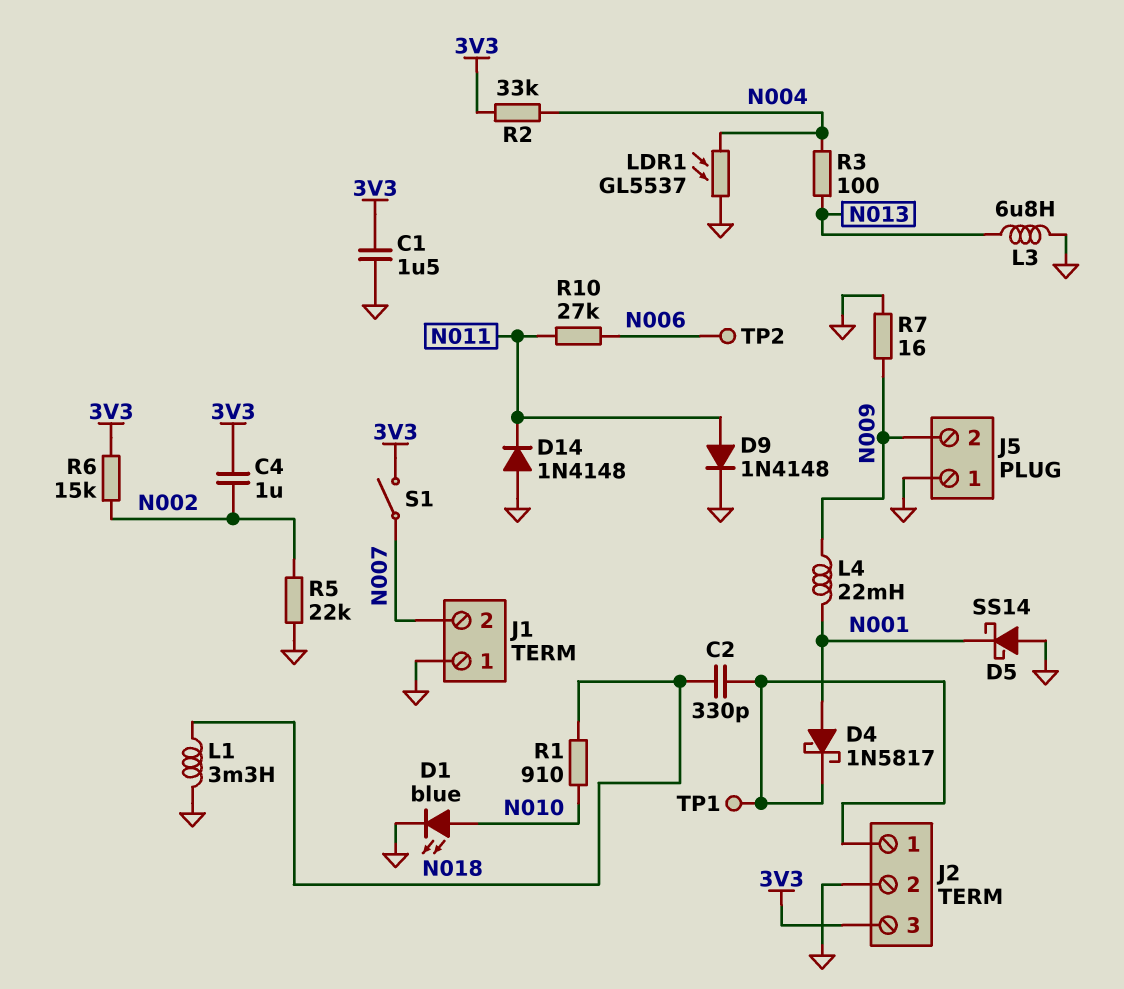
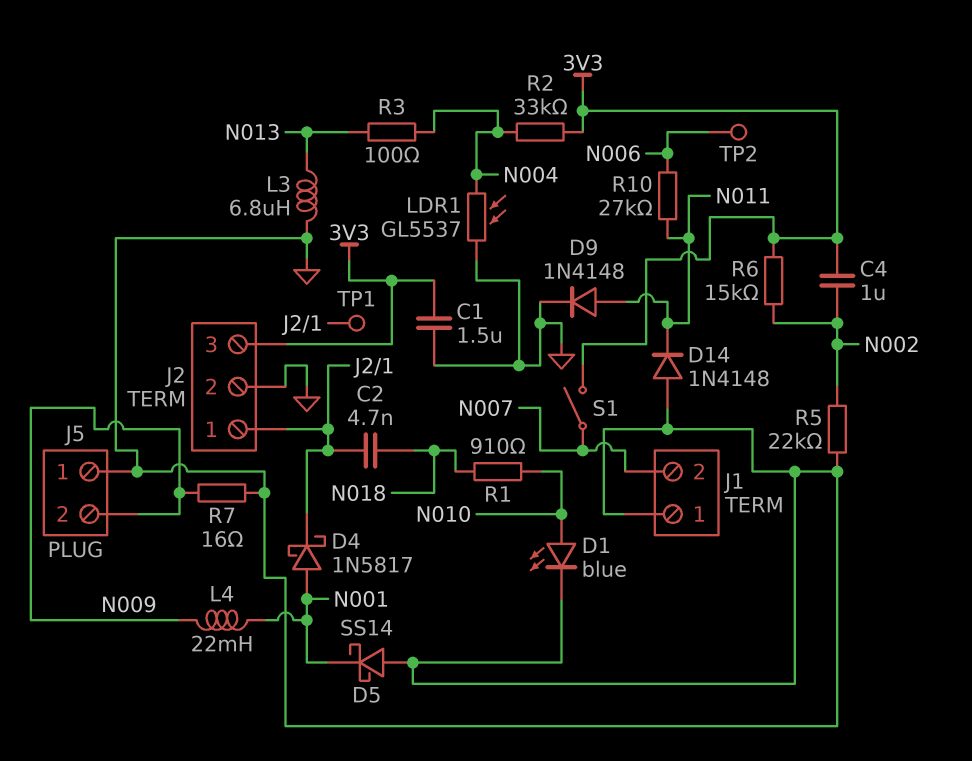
C2: 330pF (J2/1, N018) -> 4.7nF (J2/1, N018)
L1: 3.3mH (GND, N018) -> none

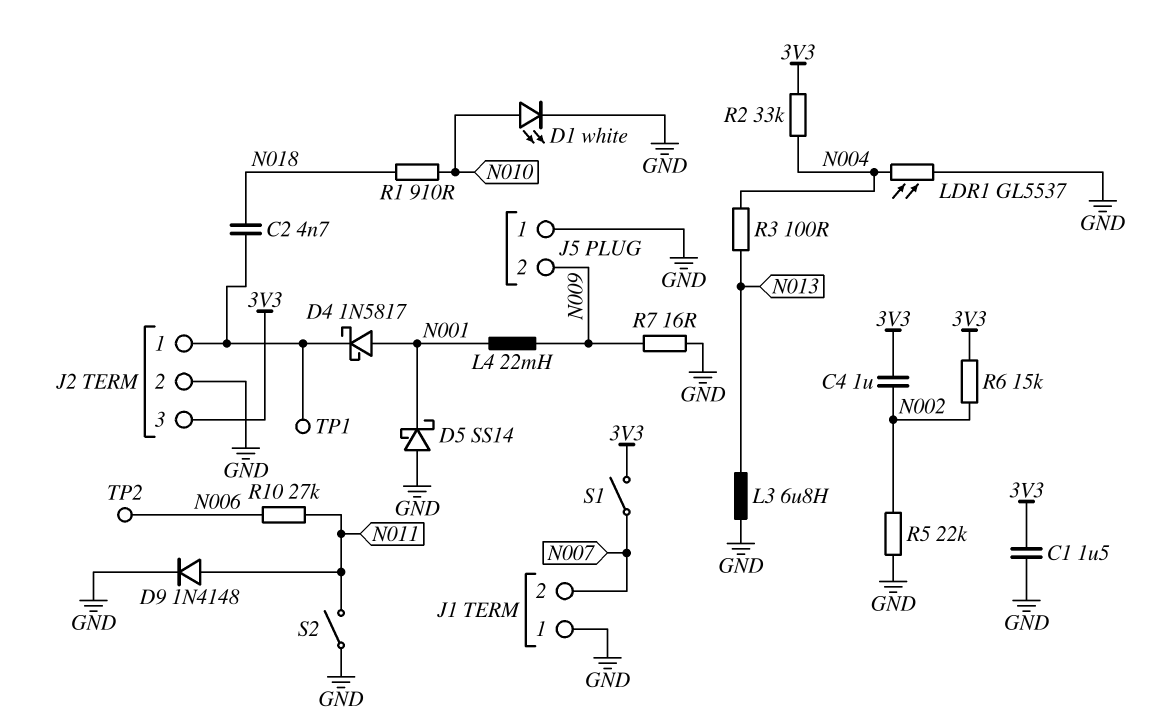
D1: LED blue (A N010, K GND) -> LED white (A N010, K GND)
D14: diode 1N4148 (A GND, K N011) -> none
S2: none -> switch (GND, N011)

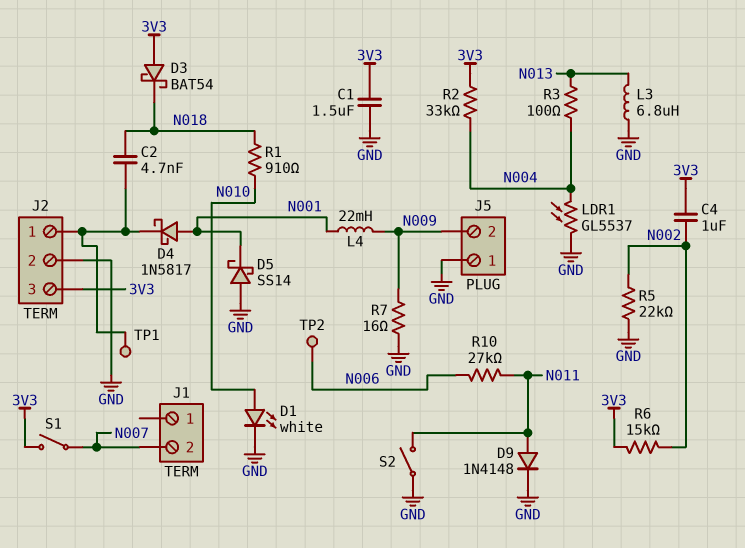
D3: none -> schottky BAT54 (A 3V3, K N018)
J1 pin 1: GND -> none

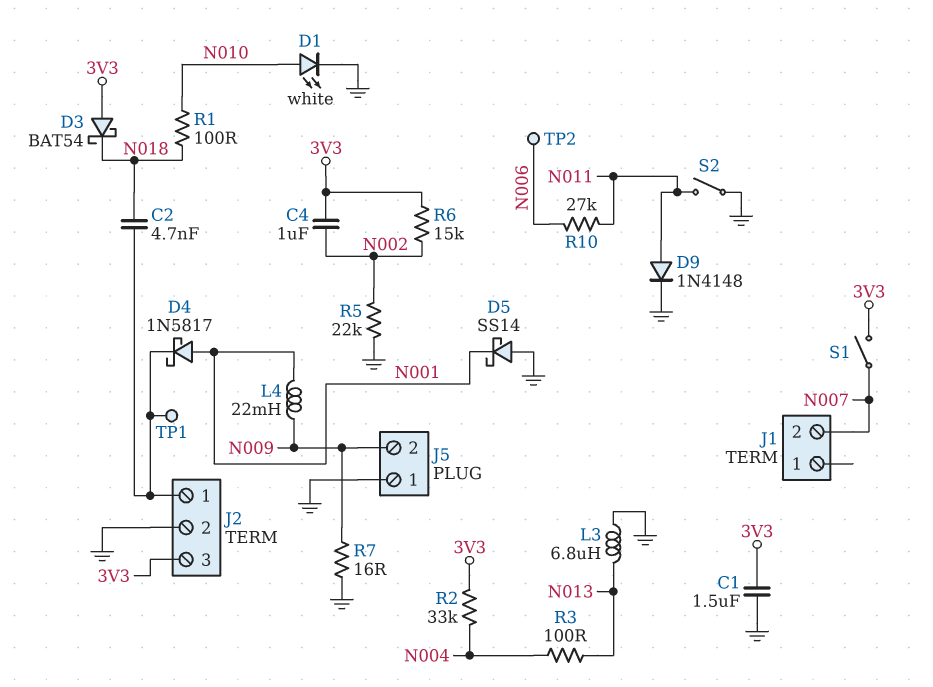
LDR1: GL5537 (GND, N004) -> none
R1: 910 (N010, N018) -> 100 (N010, N018)

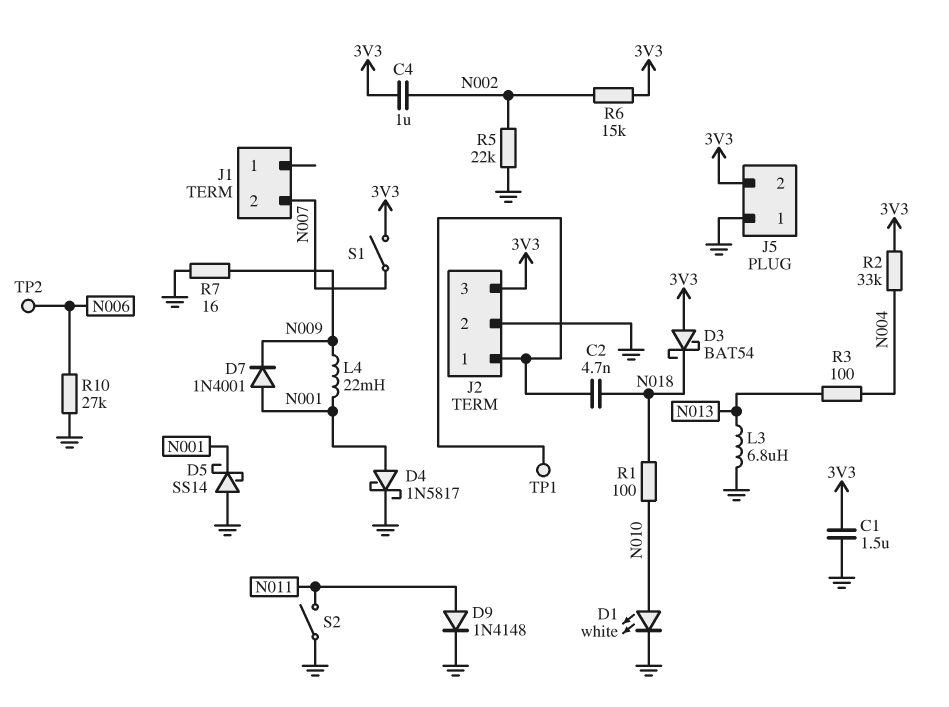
D4: schottky 1N5817 (A N001, K J2/1) -> schottky 1N5817 (A N001, K GND)
D7: none -> diode 1N4001 (A N001, K N009)
J5 pin 2: N009 -> 3V3
R10: 27k (N006, N011) -> 27k (GND, N006)

